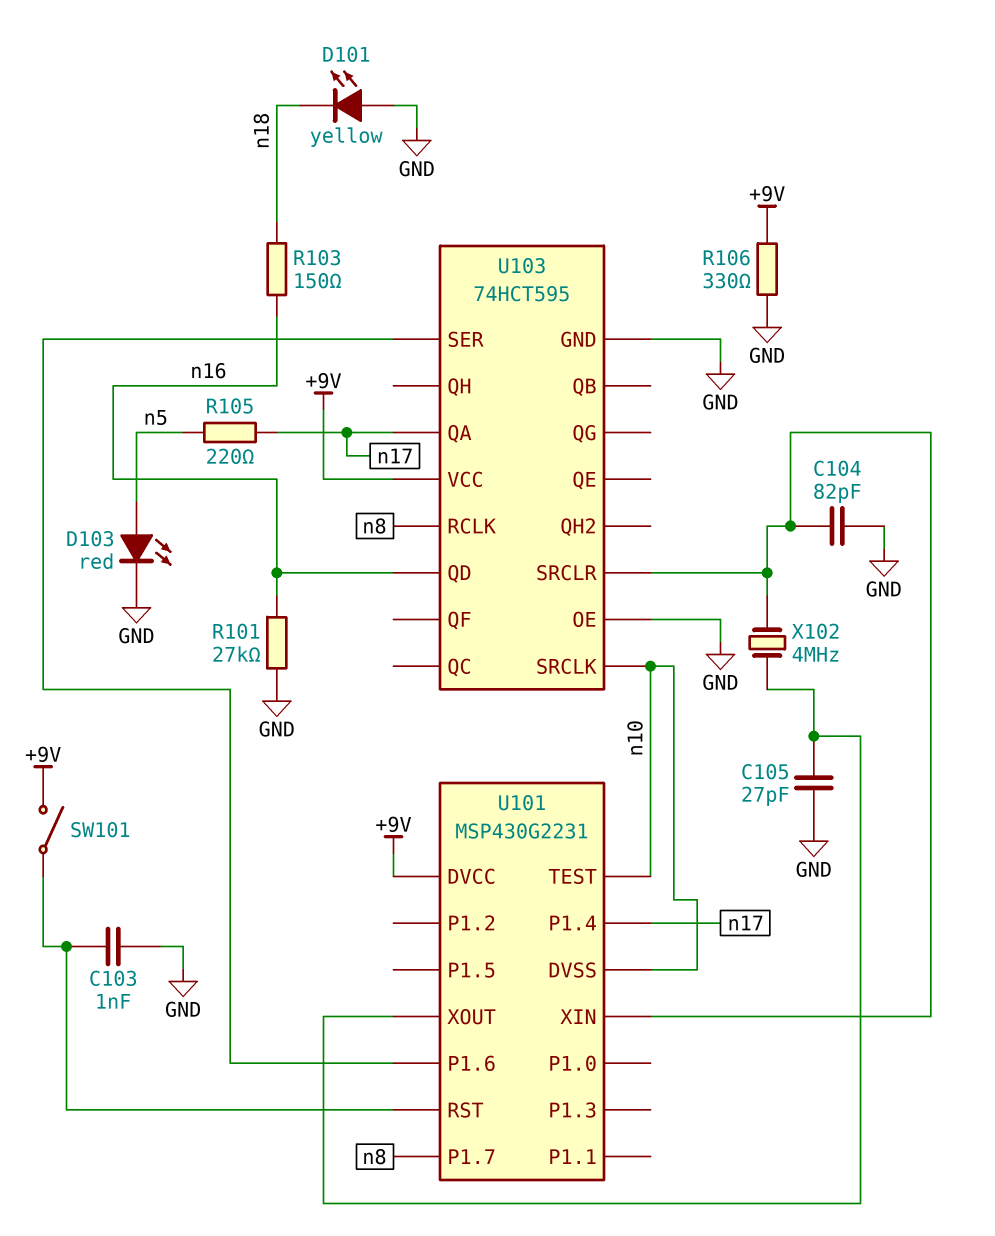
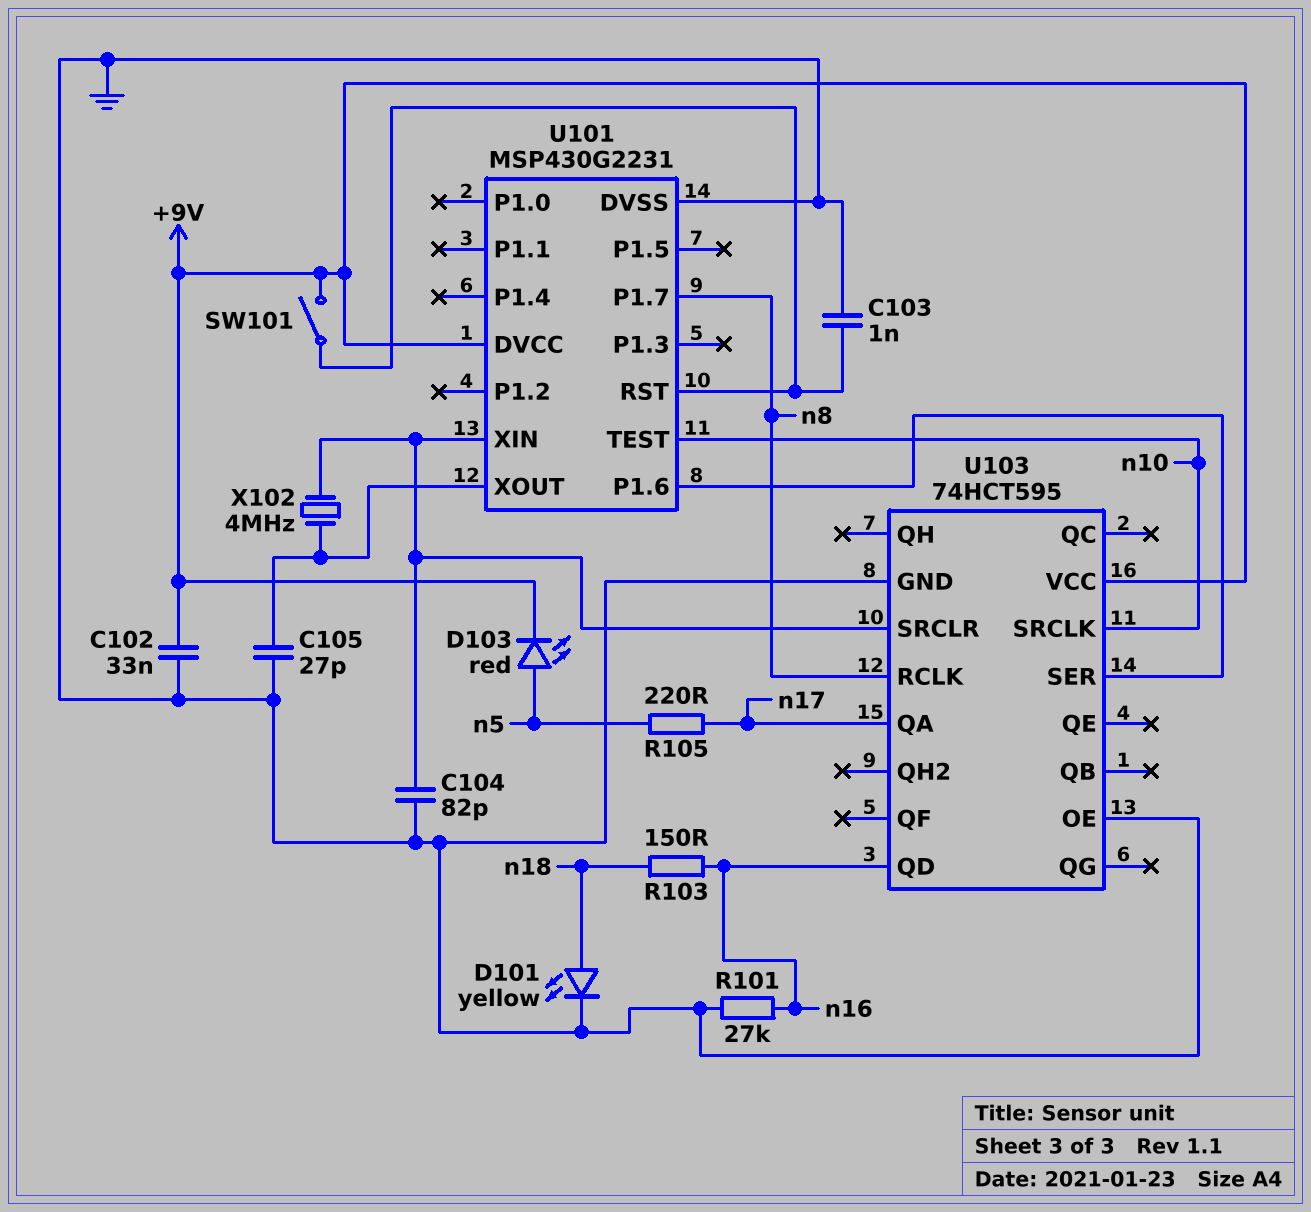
C102: none -> 33nF (+9V, GND)
D101: LED yellow (A GND, K n18) -> LED yellow (A n18, K GND)
D103: LED red (A n5, K GND) -> LED red (A n5, K +9V)
R106: 330 (+9V, GND) -> none
U101 pin DVSS: n10 -> GND
U101 pin P1.4: n17 -> none

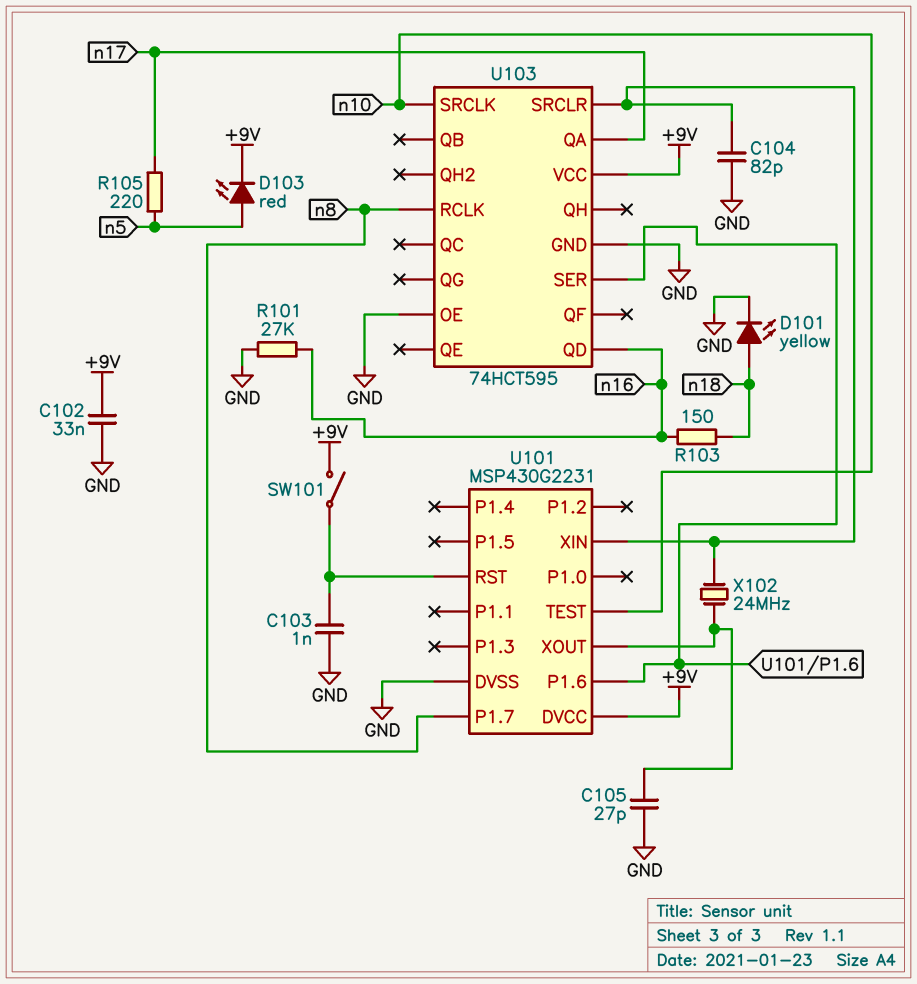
X102: 4MHz (U101/XIN, U101/XOUT) -> 24MHz (U101/XIN, U101/XOUT)

